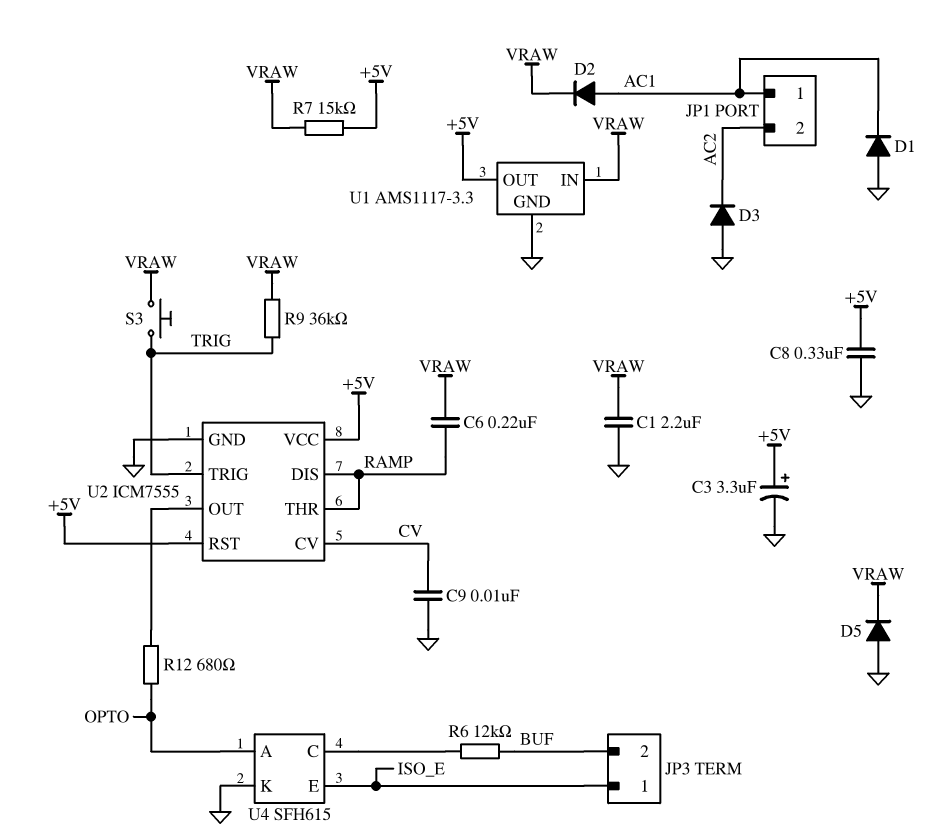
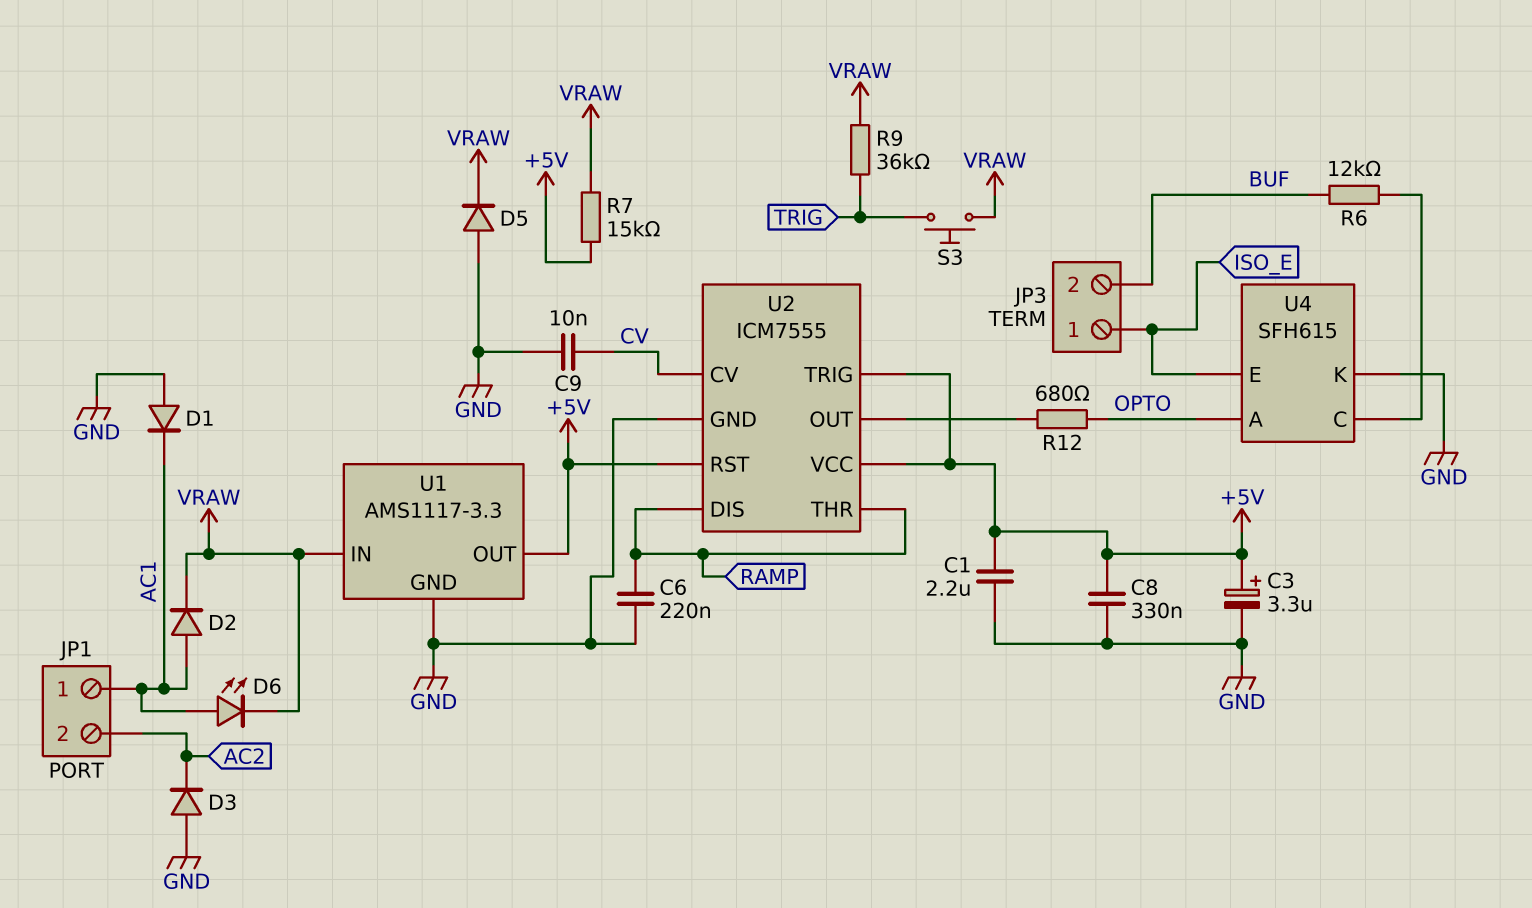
C1: 2.2uF (GND, VRAW) -> 2.2uF (+5V, GND)
C6: 220nF (RAMP, VRAW) -> 220nF (GND, RAMP)
D6: none -> LED (A AC1, K VRAW)
U2 pin TRIG: TRIG -> +5V

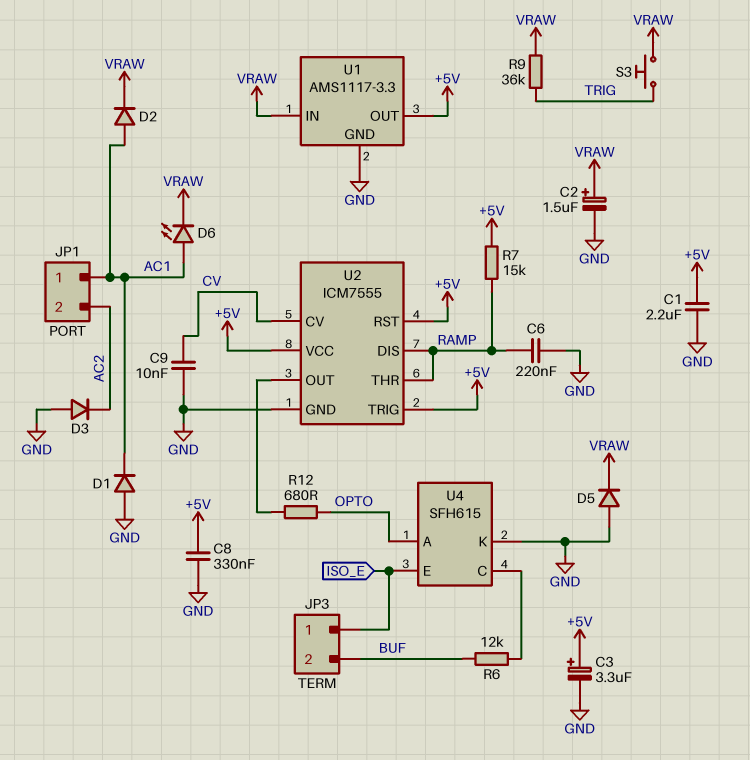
C2: none -> 1.5uF (plus VRAW, minus GND)
R7: 15k (+5V, VRAW) -> 15k (+5V, RAMP)

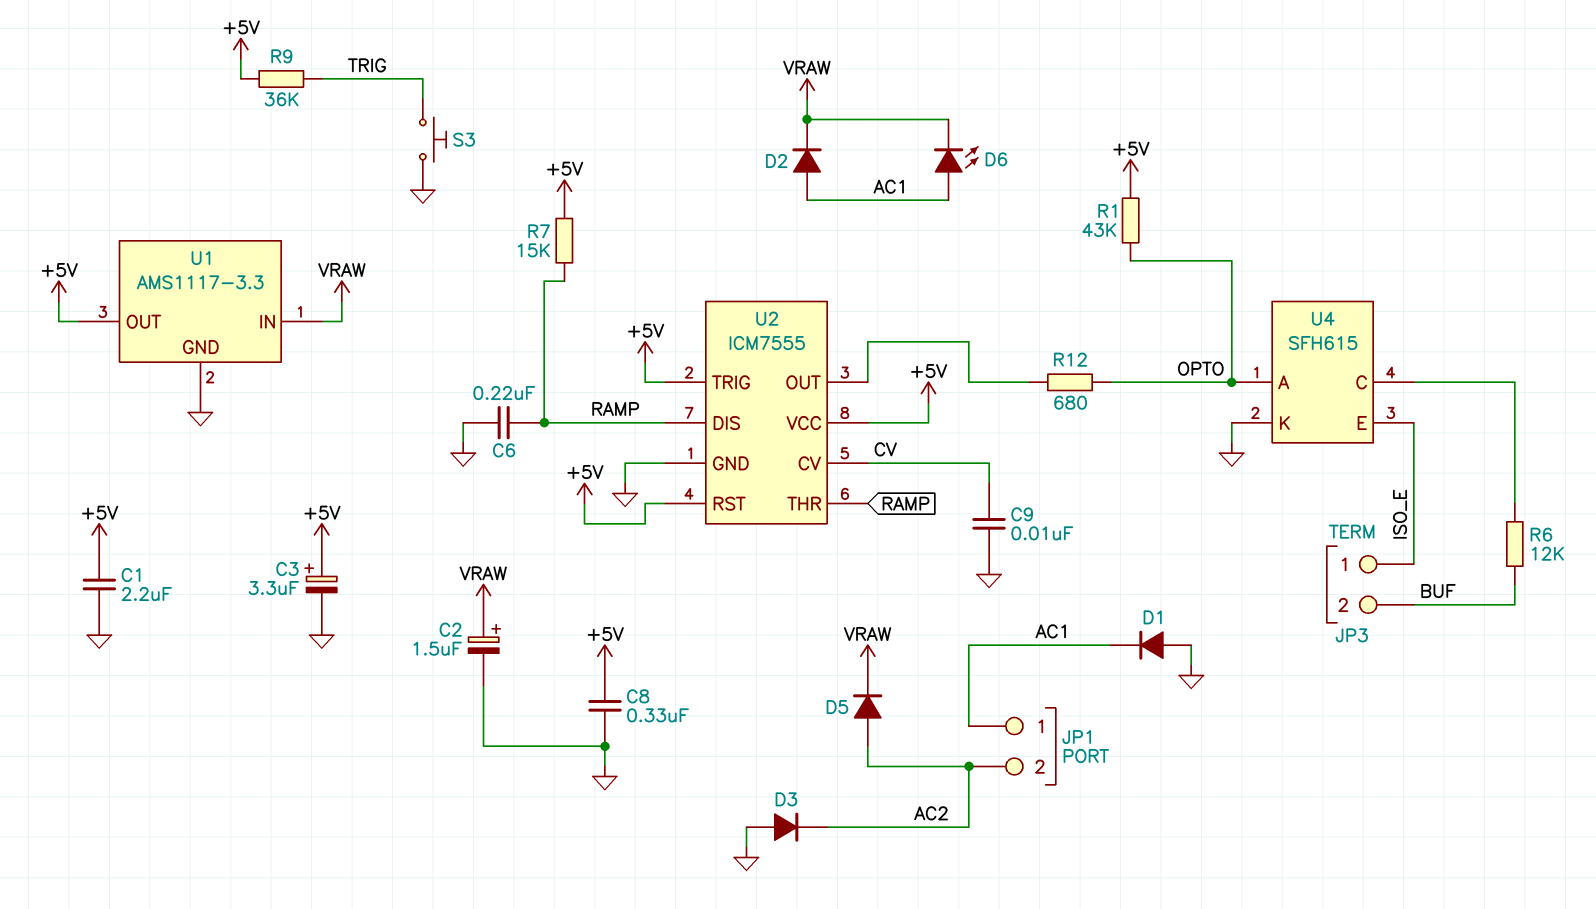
D5: diode (A GND, K VRAW) -> diode (A AC2, K VRAW)
R1: none -> 43k (+5V, OPTO)
R9: 36k (TRIG, VRAW) -> 36k (+5V, TRIG)
S3: button (TRIG, VRAW) -> button (GND, TRIG)

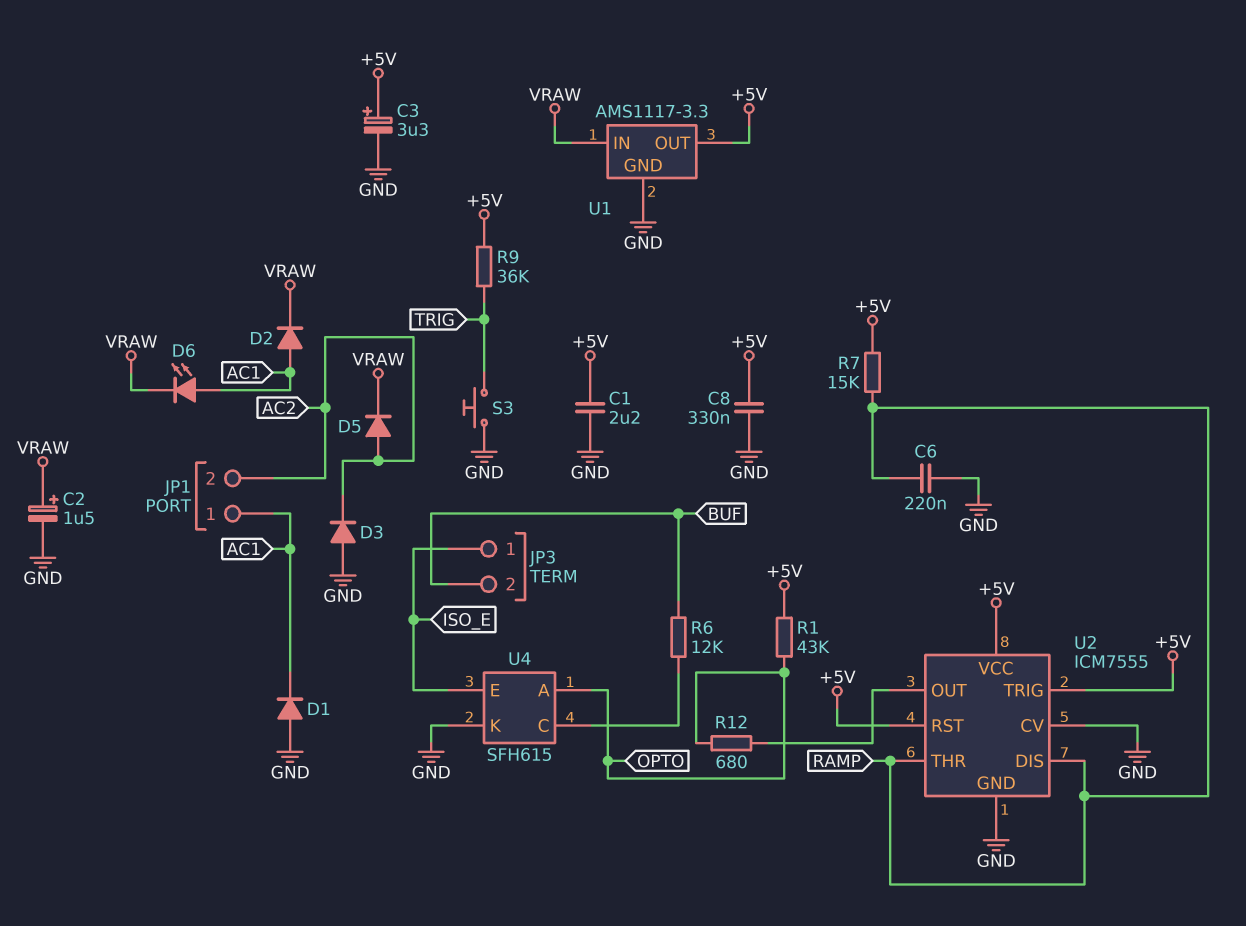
C9: 10nF (CV, GND) -> none
U2 pin CV: CV -> GND

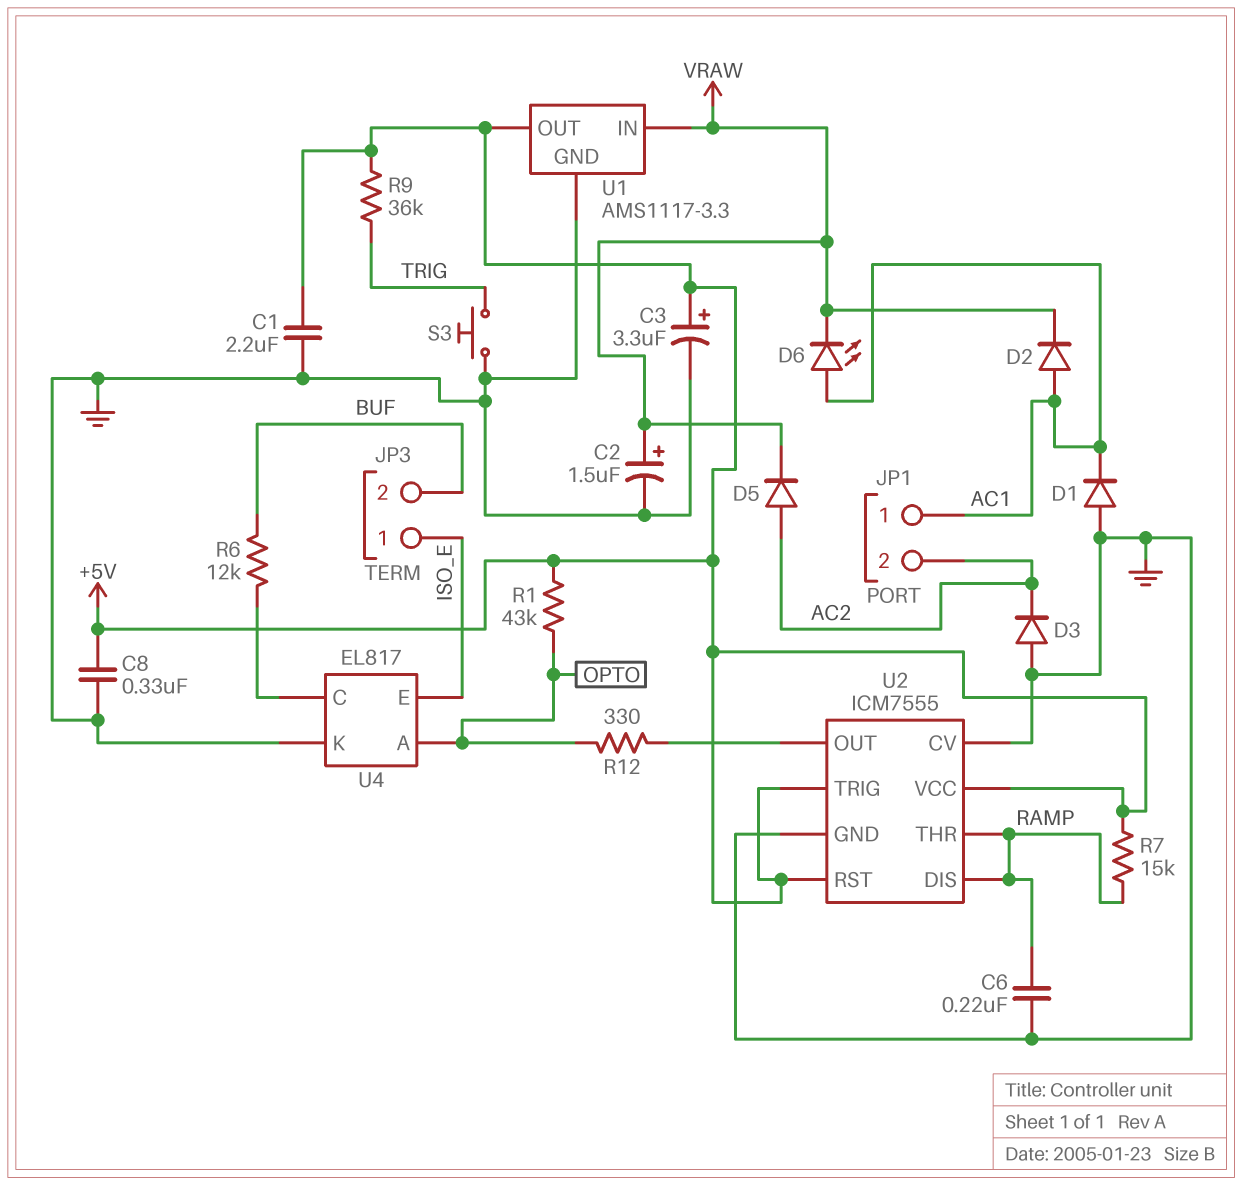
R12: 680 (OPTO, U2/OUT) -> 330 (OPTO, U2/OUT)
U4: SFH615 -> EL817

